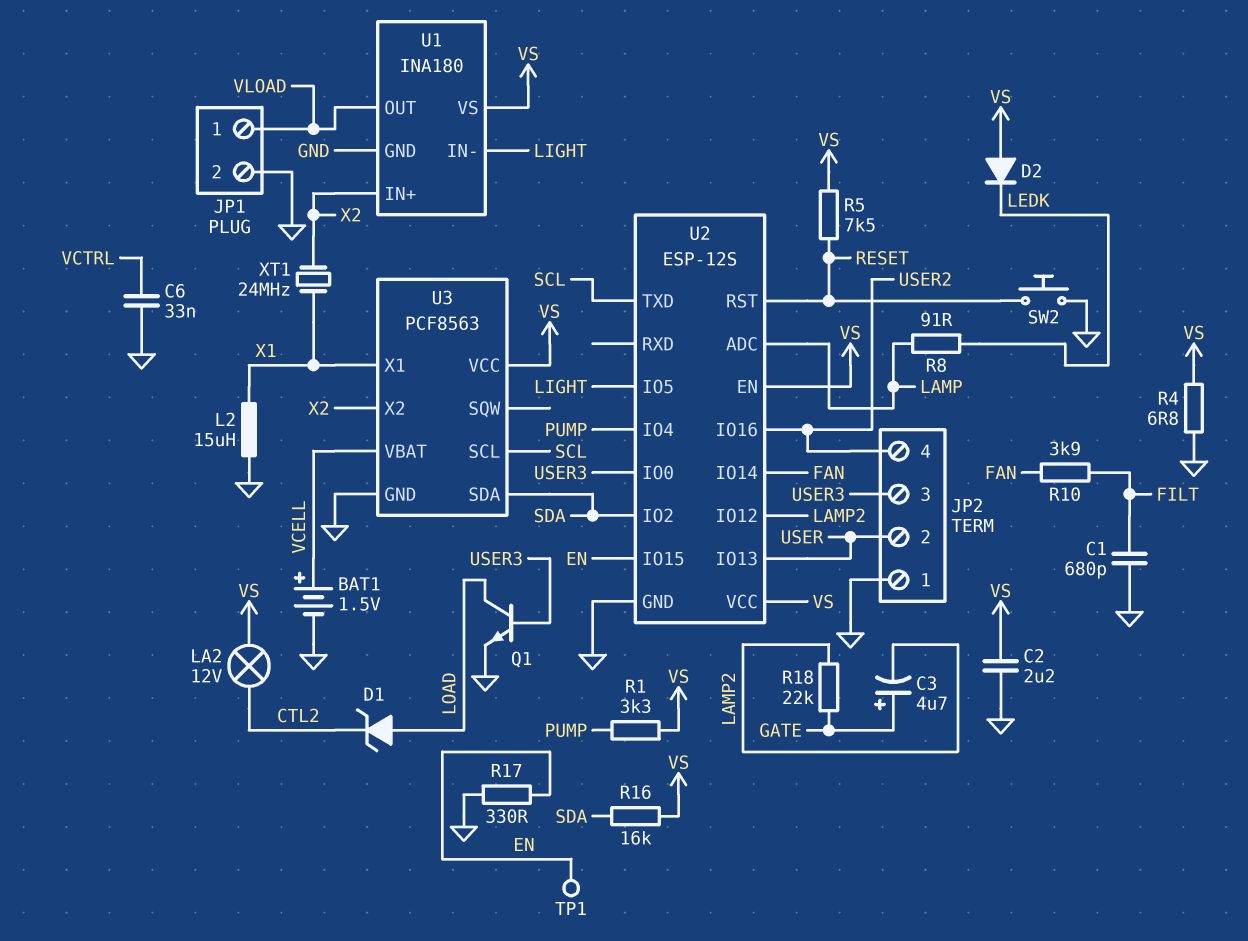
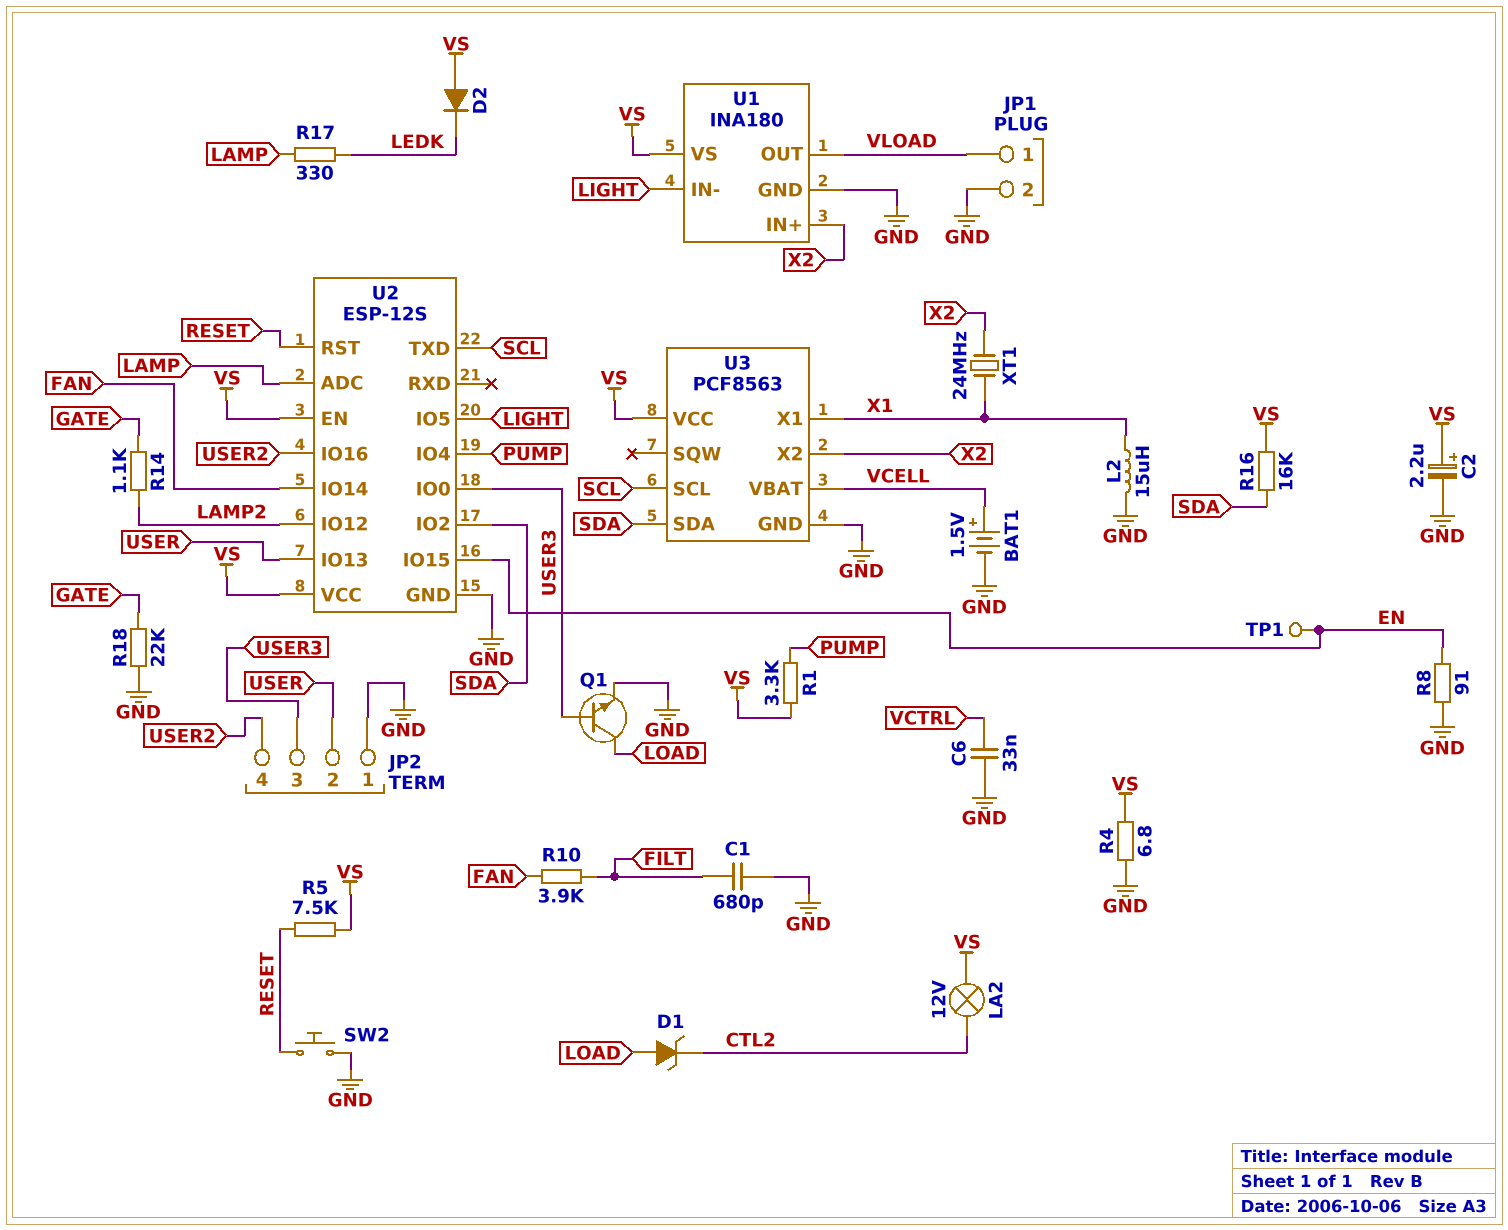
C2: 2.2uF (GND, VS) -> 2.2uF (plus VS, minus GND)
C3: 4.7uF (plus GATE, minus LAMP2) -> none
R8: 91 (LAMP, LEDK) -> 91 (EN, GND)
R14: none -> 1.1k (GATE, LAMP2)
R17: 330 (EN, GND) -> 330 (LAMP, LEDK)
R18: 22k (GATE, LAMP2) -> 22k (GATE, GND)

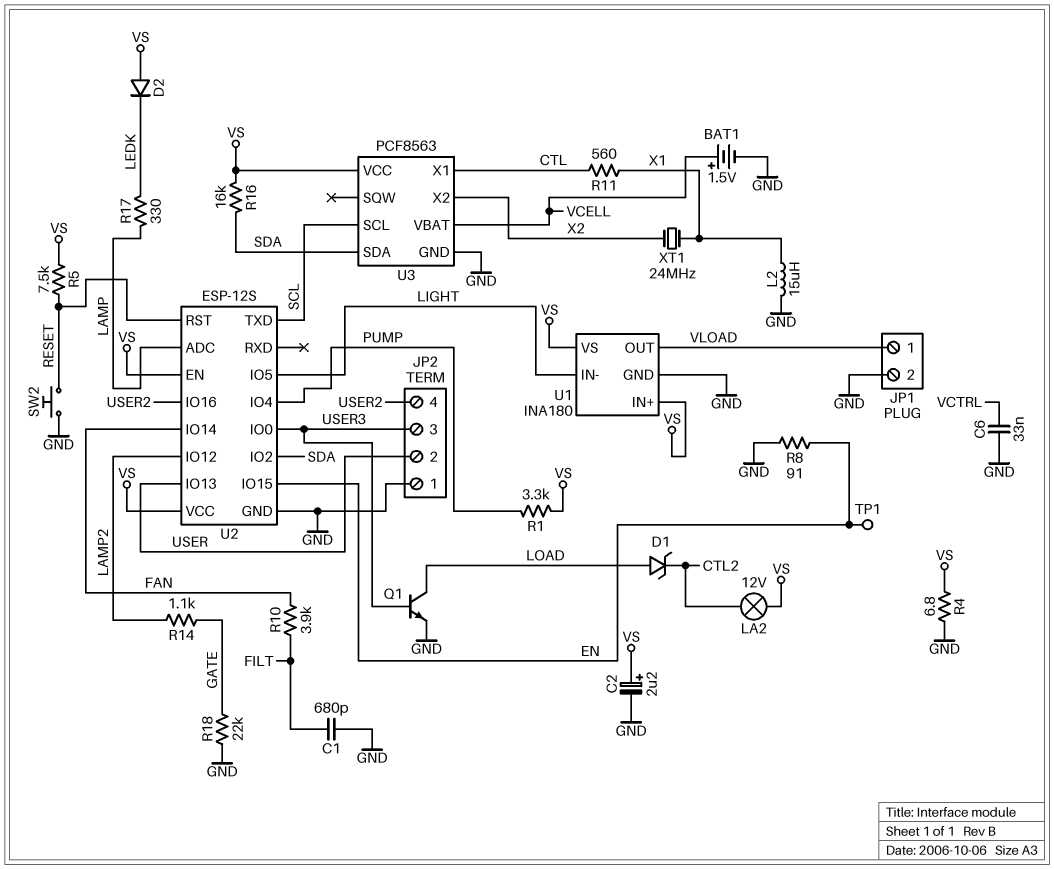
R11: none -> 560 (CTL, X1)
U1 pin IN+: X2 -> VS
U3 pin X1: X1 -> CTL

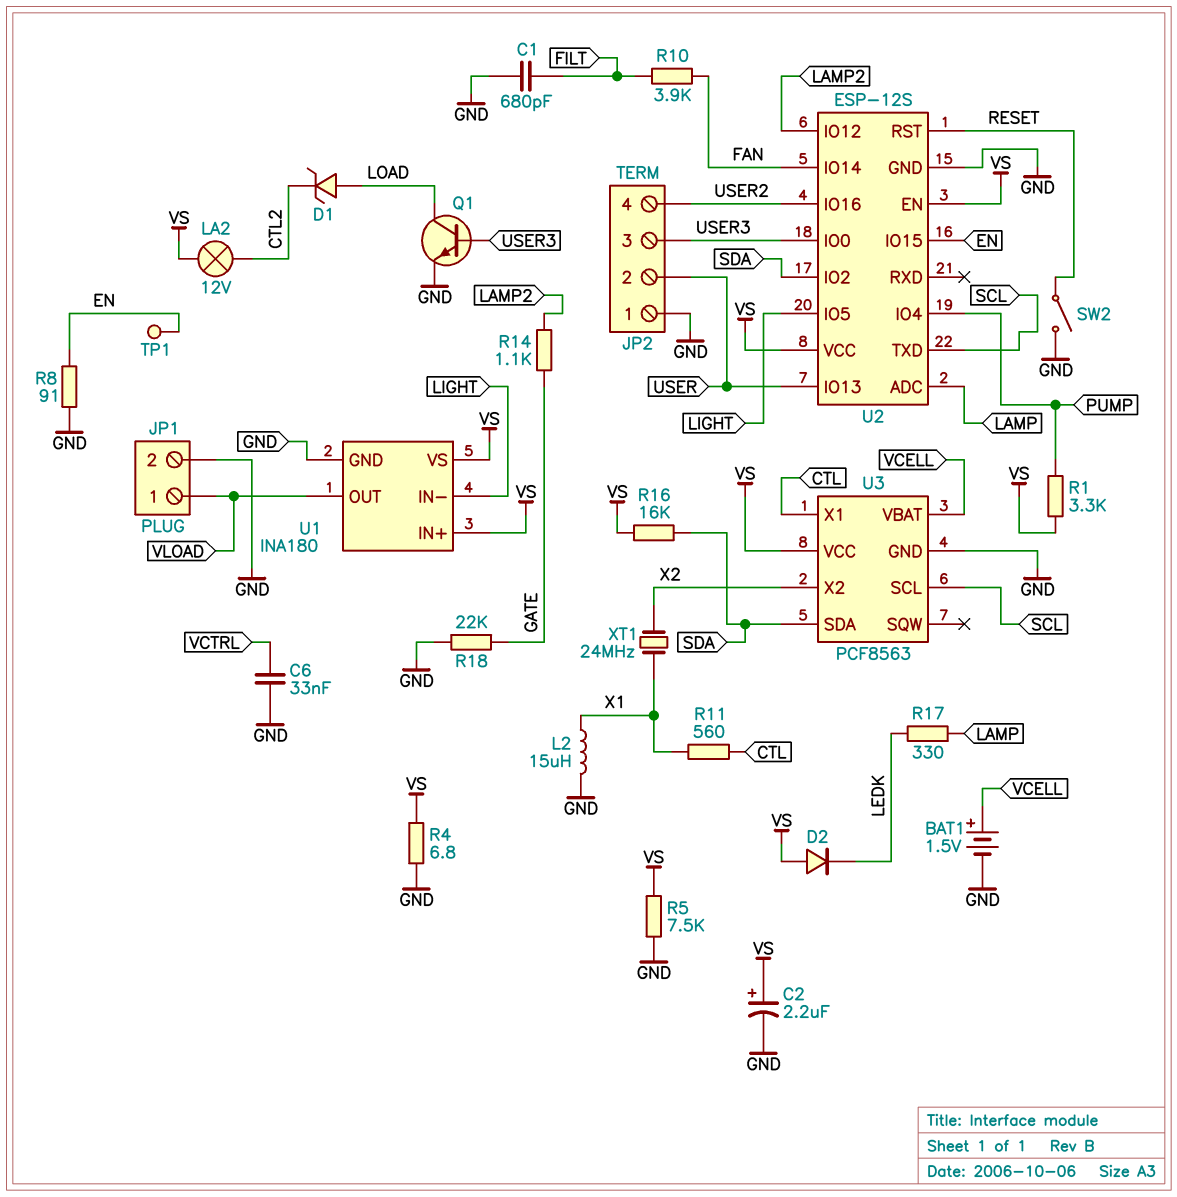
R5: 7.5k (RESET, VS) -> 7.5k (GND, VS)
SW2: button (GND, RESET) -> switch (GND, RESET)

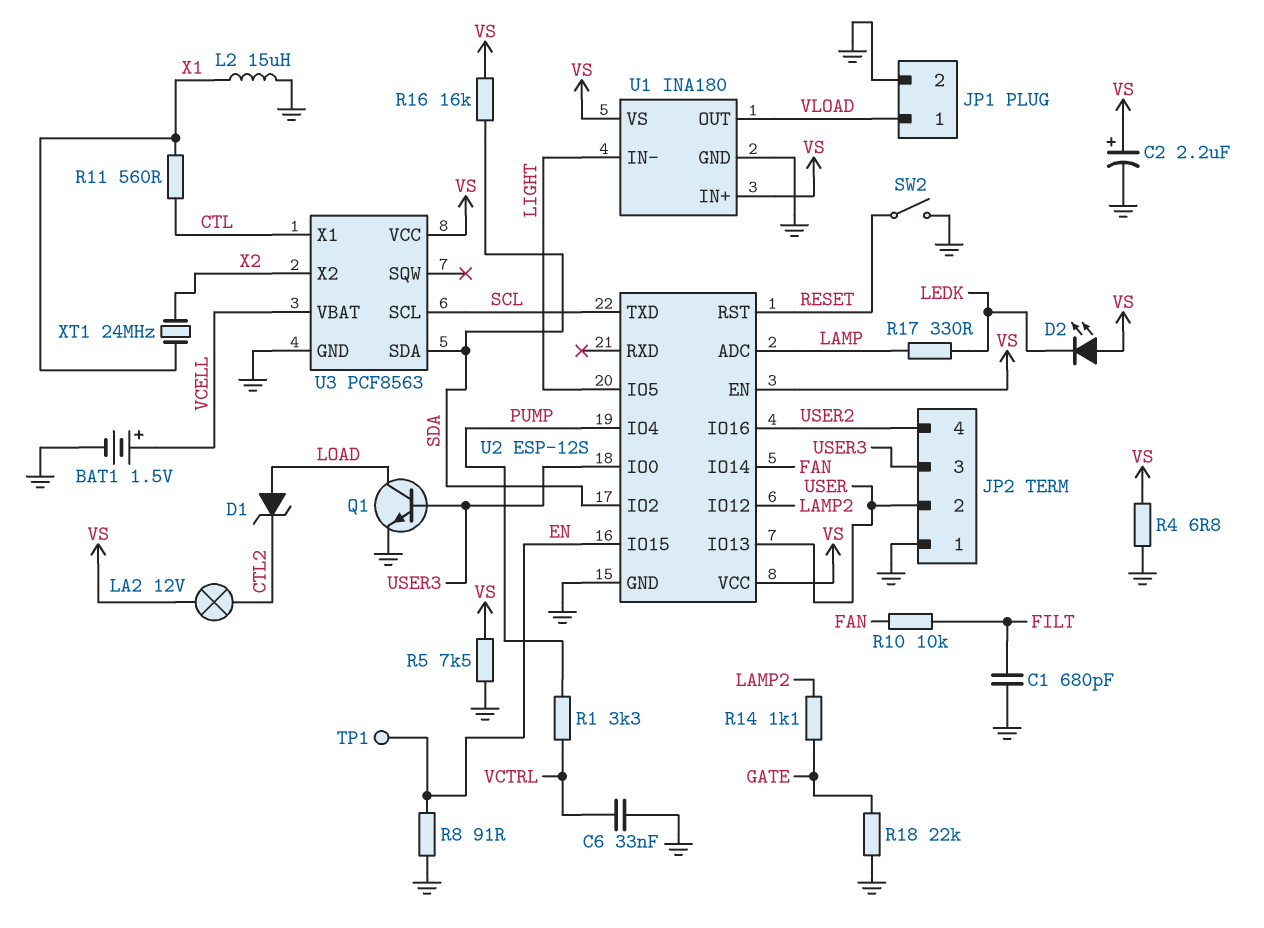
D2: diode (A VS, K LEDK) -> LED (A VS, K LEDK)
R1: 3.3k (PUMP, VS) -> 3.3k (PUMP, VCTRL)
R10: 3.9k (FAN, FILT) -> 10k (FAN, FILT)

